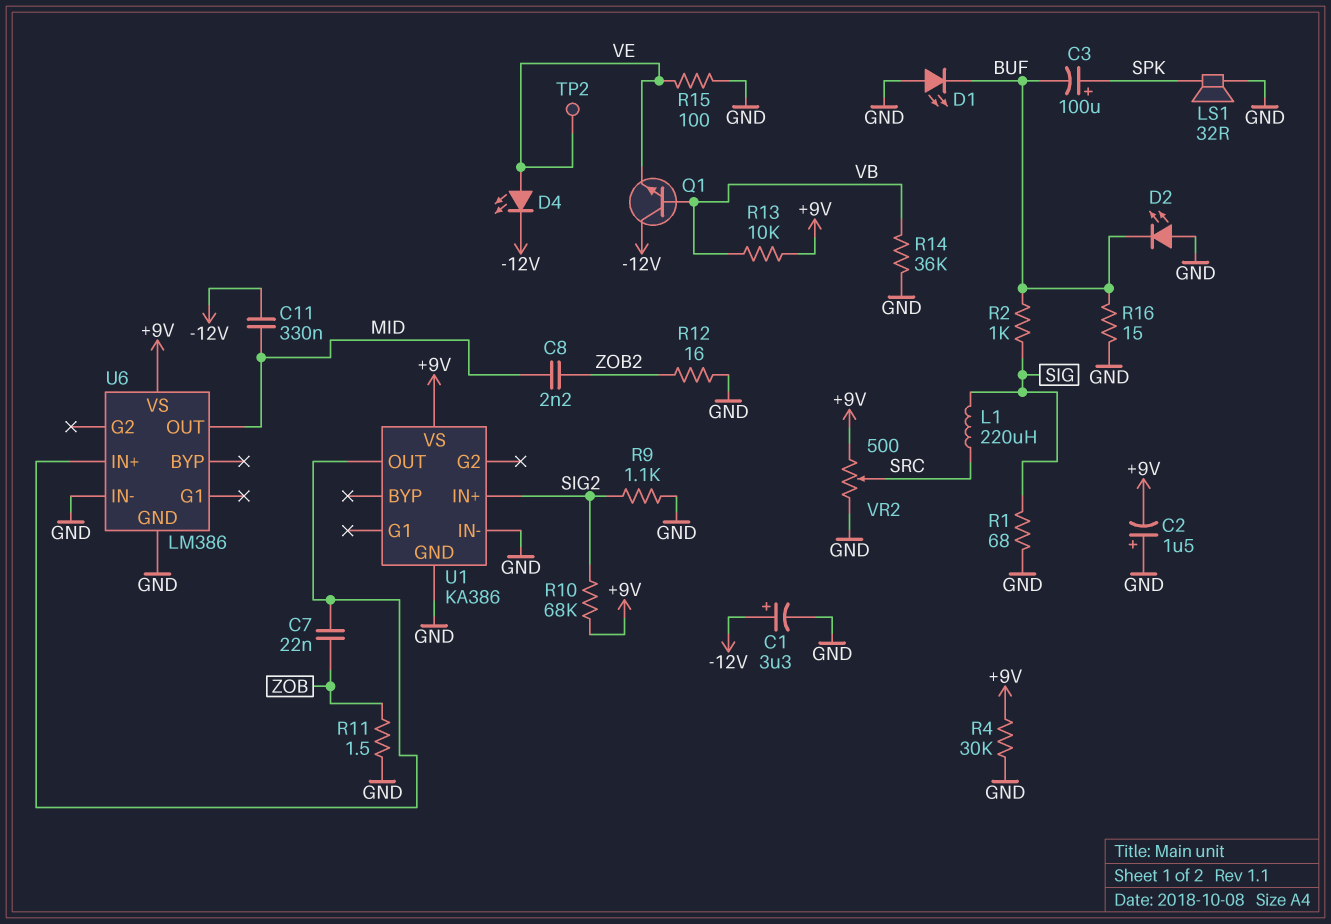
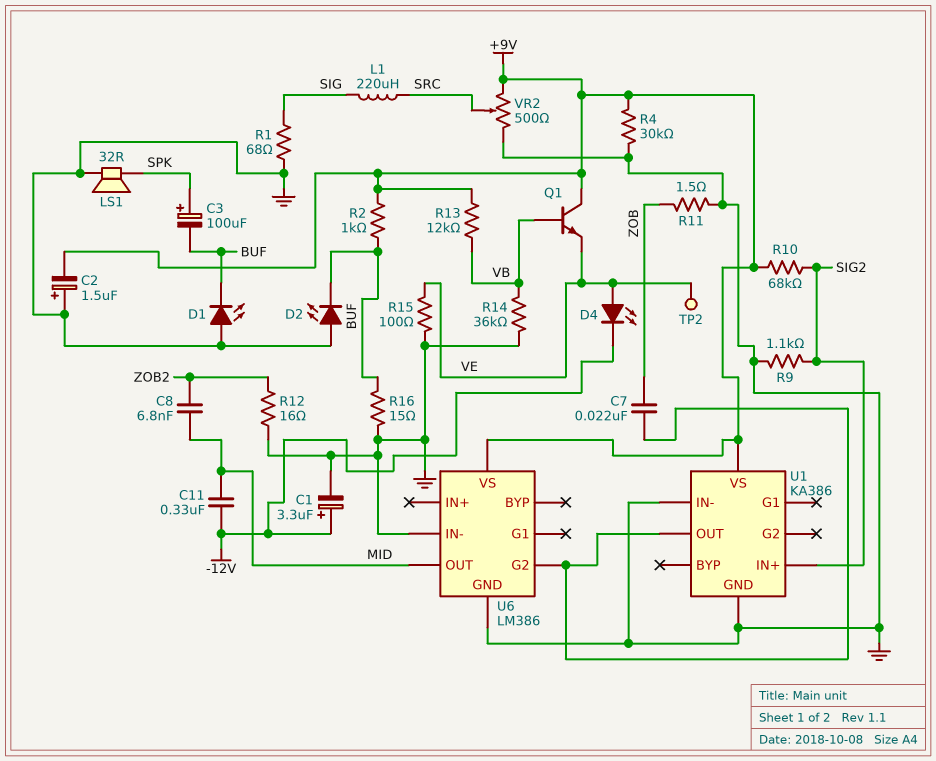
C8: 2.2nF (MID, ZOB2) -> 6.8nF (MID, ZOB2)
Q1: NPN (B VB, C -12V, E VE) -> NPN (B VB, C +9V, E VE)
R2: 1k (BUF, SIG) -> 1k (+9V, BUF)
R13: 10k (+9V, VB) -> 12k (+9V, VB)
U6 pin G2: none -> U1/OUT
U6 pin IN+: U1/OUT -> none

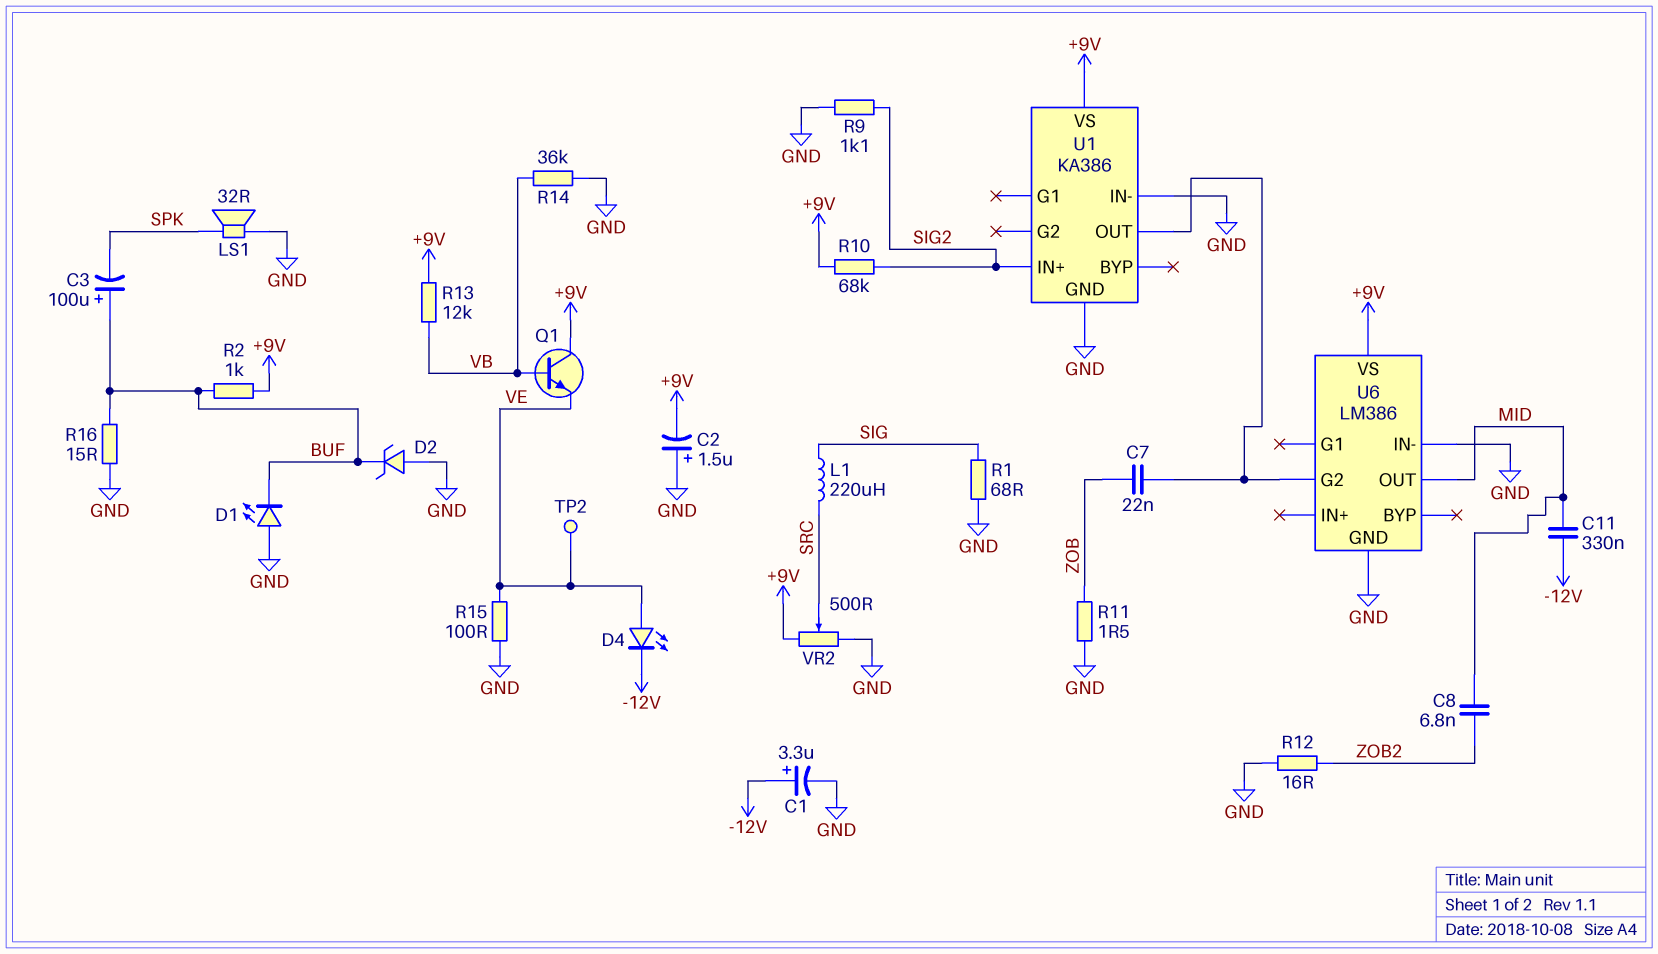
C3: 100uF (plus SPK, minus BUF) -> 100uF (plus BUF, minus SPK)
D2: LED (A GND, K BUF) -> zener (A GND, K BUF)
R4: 30k (+9V, GND) -> none

